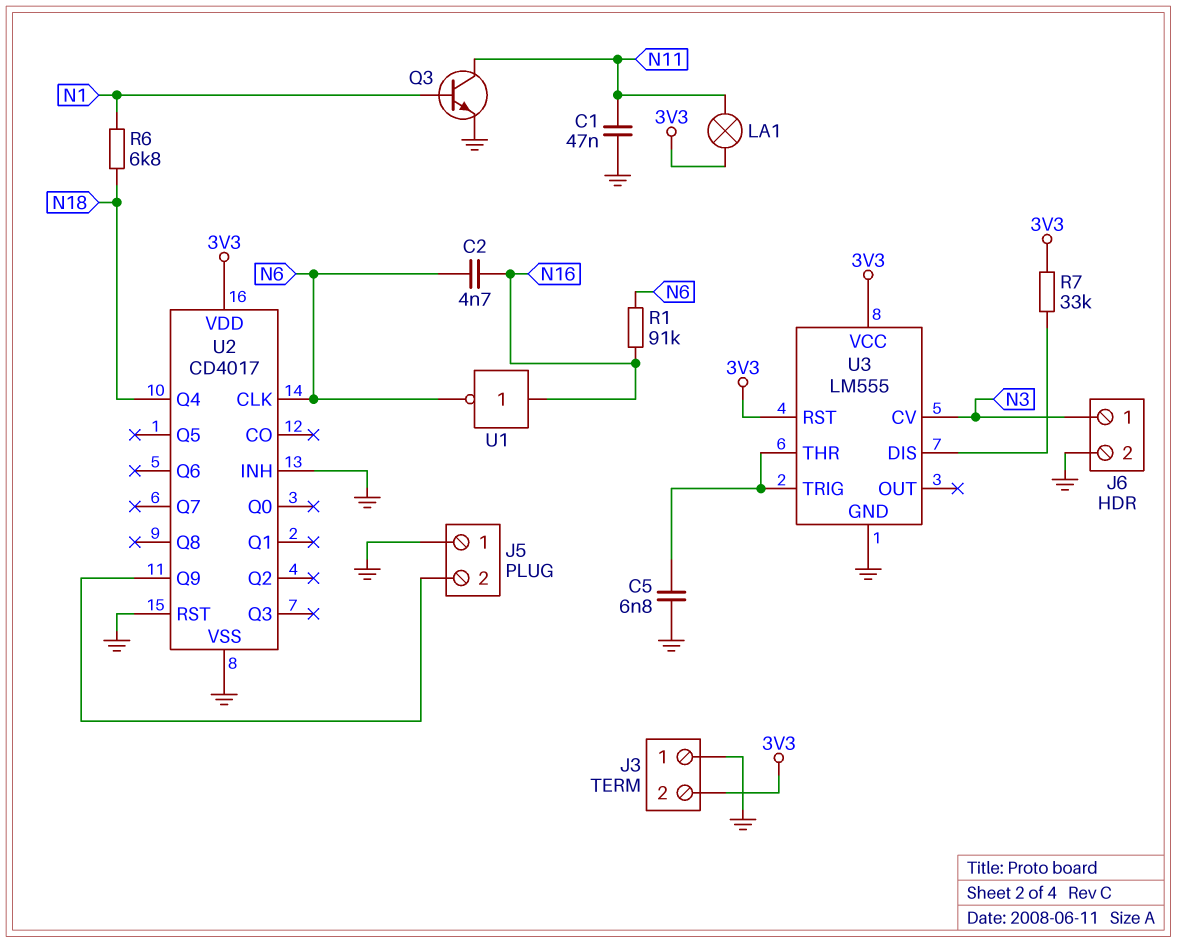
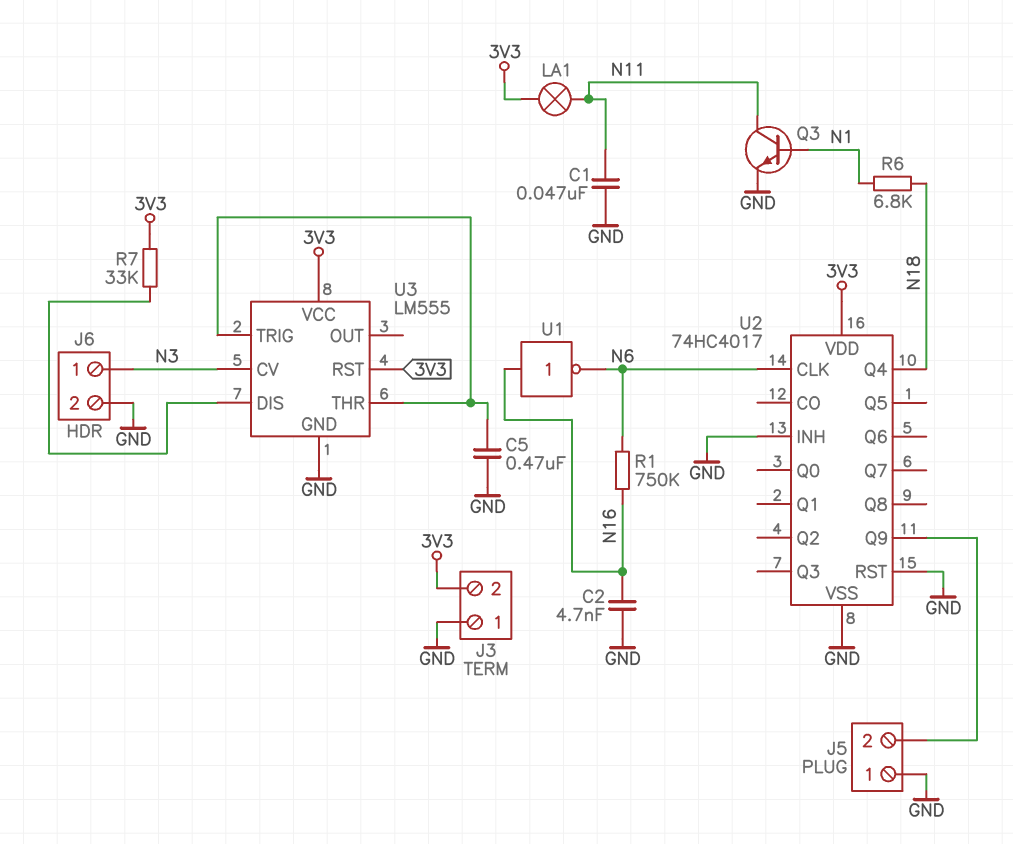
C2: 4.7nF (N6, N16) -> 4.7nF (GND, N16)
C5: 6.8nF (GND, U3/THR) -> 470nF (GND, U3/THR)
R1: 91k (N6, N16) -> 750k (N6, N16)
U2: CD4017 -> 74HC4017

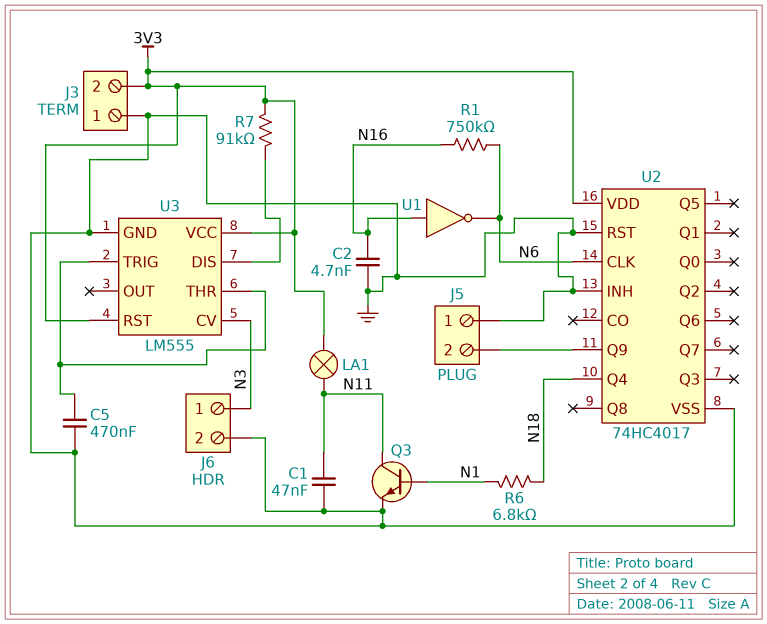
R7: 33k (3V3, U3/DIS) -> 91k (3V3, U3/DIS)

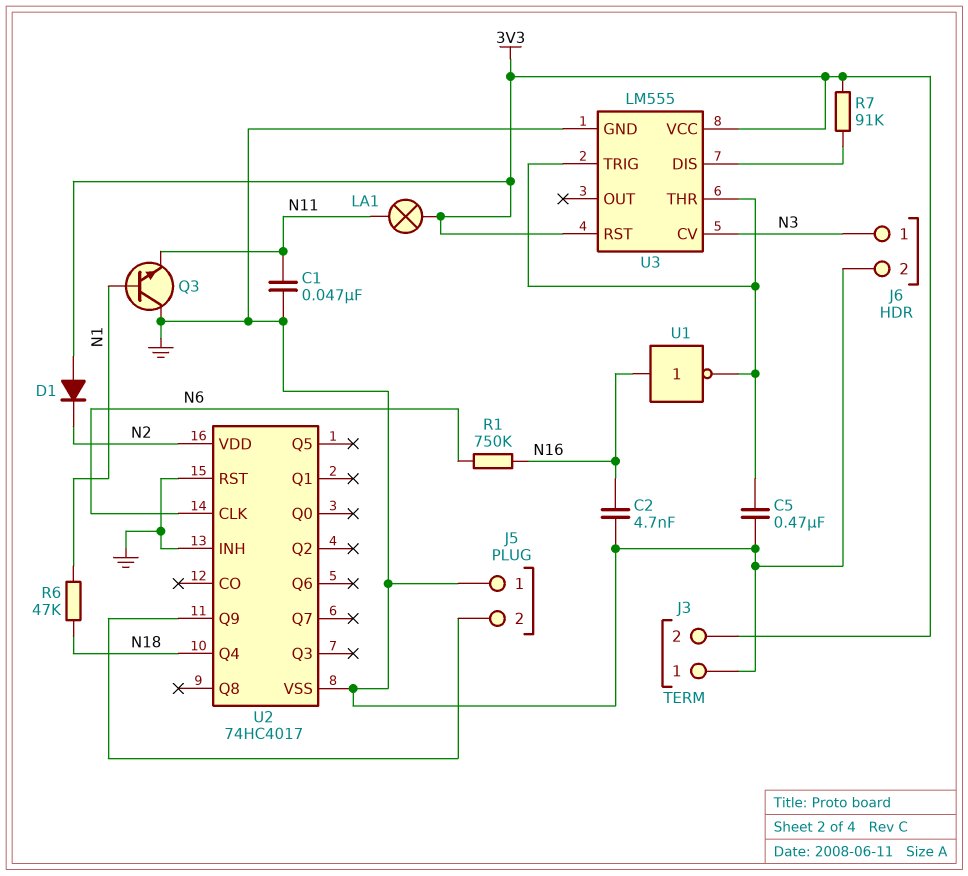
D1: none -> diode (A 3V3, K N2)
Q3: NPN (B N1, C N11, E GND) -> NPN (B N1, C GND, E N11)
R6: 6.8k (N1, N18) -> 47k (N1, N18)
U1: NOT (in N16, out N6) -> NOT (in N16, out U3/THR)
U2 pin VDD: 3V3 -> N2

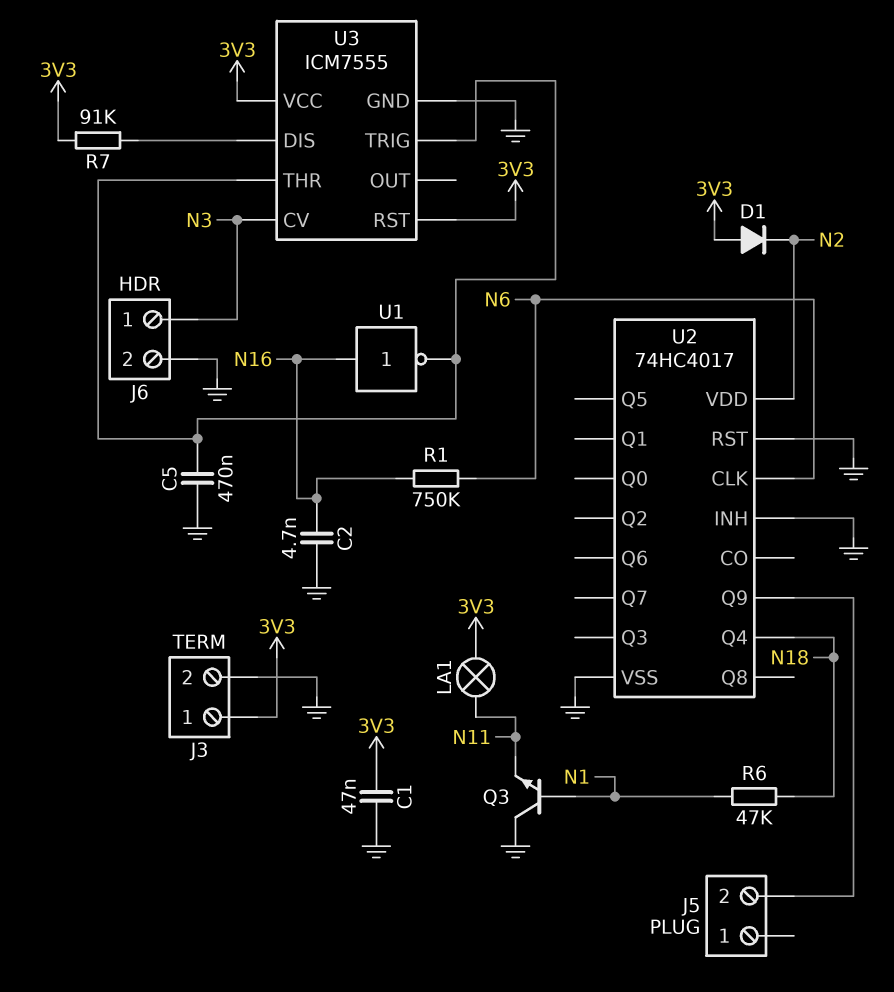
C1: 47nF (GND, N11) -> 47nF (3V3, GND)
J3 pin 1: GND -> 3V3
J3 pin 2: 3V3 -> GND
J5 pin 1: GND -> none
U3: LM555 -> ICM7555

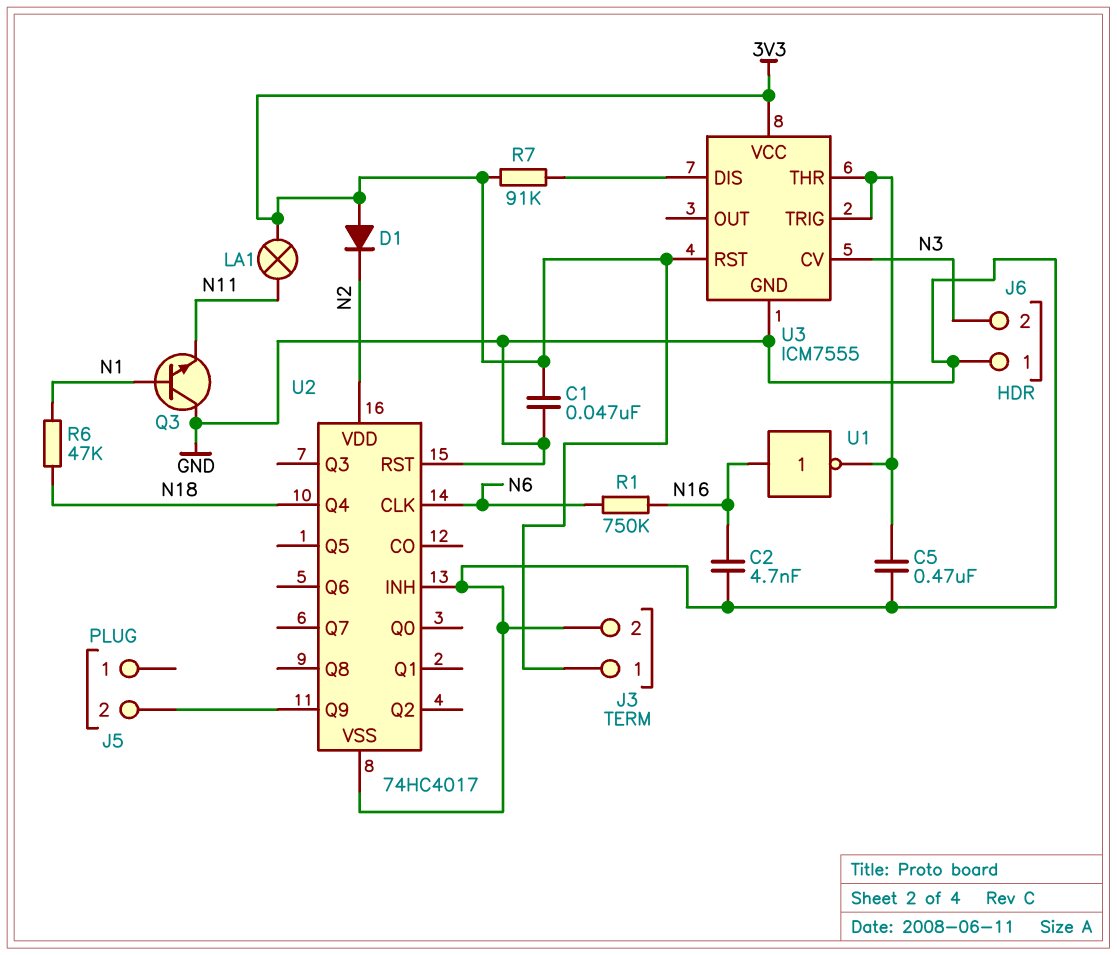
J6 pin 1: N3 -> GND
J6 pin 2: GND -> N3

